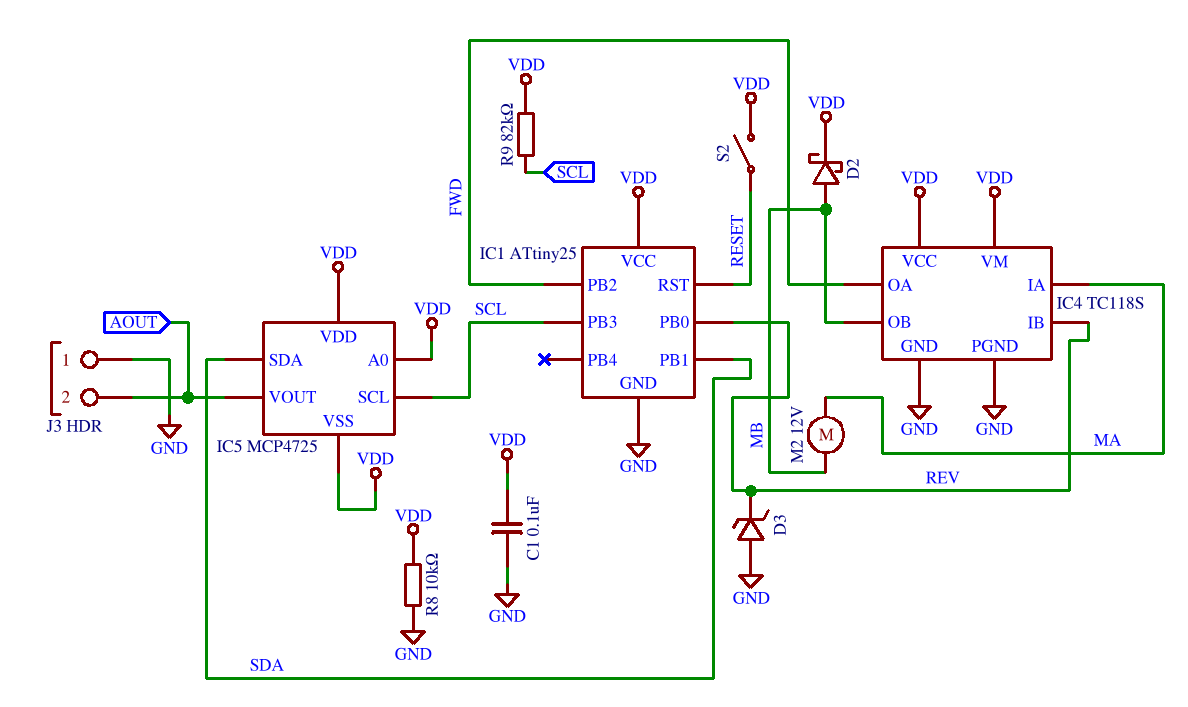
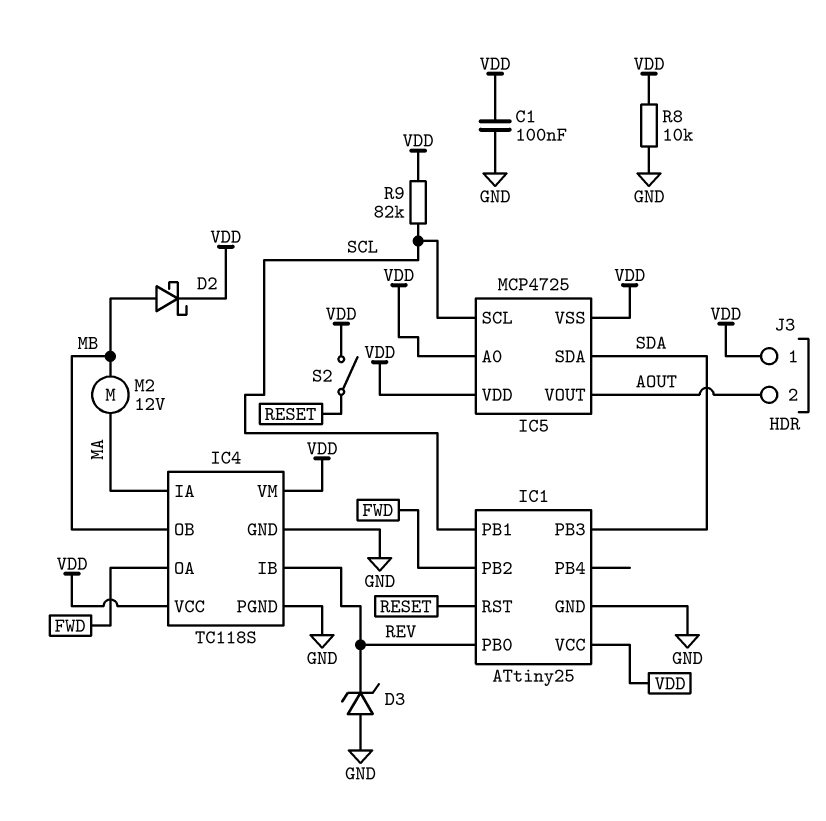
IC1 pin PB1: SDA -> SCL
IC1 pin PB3: SCL -> SDA
J3 pin 1: GND -> VDD

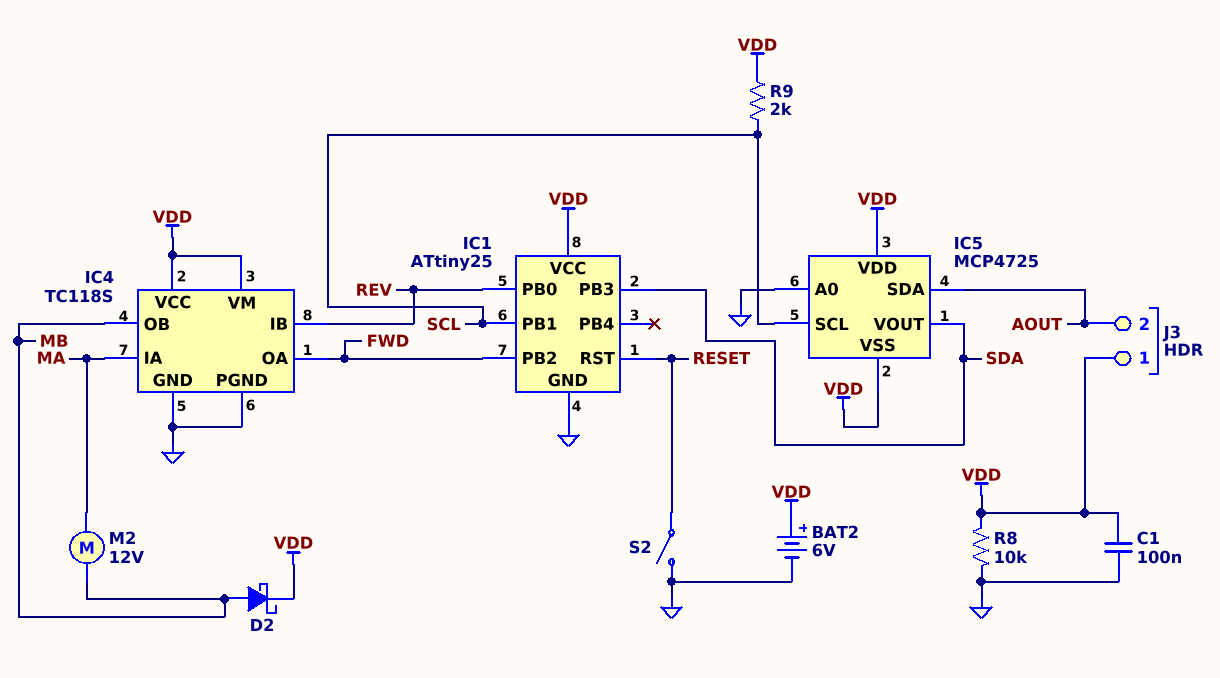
BAT2: none -> 6V (plus VDD, minus GND)
D3: zener (A GND, K REV) -> none
IC5 pin A0: VDD -> GND
IC5 pin SDA: SDA -> AOUT
IC5 pin VOUT: AOUT -> SDA
R9: 82k (SCL, VDD) -> 2k (SCL, VDD)
S2: switch (RESET, VDD) -> switch (GND, RESET)

